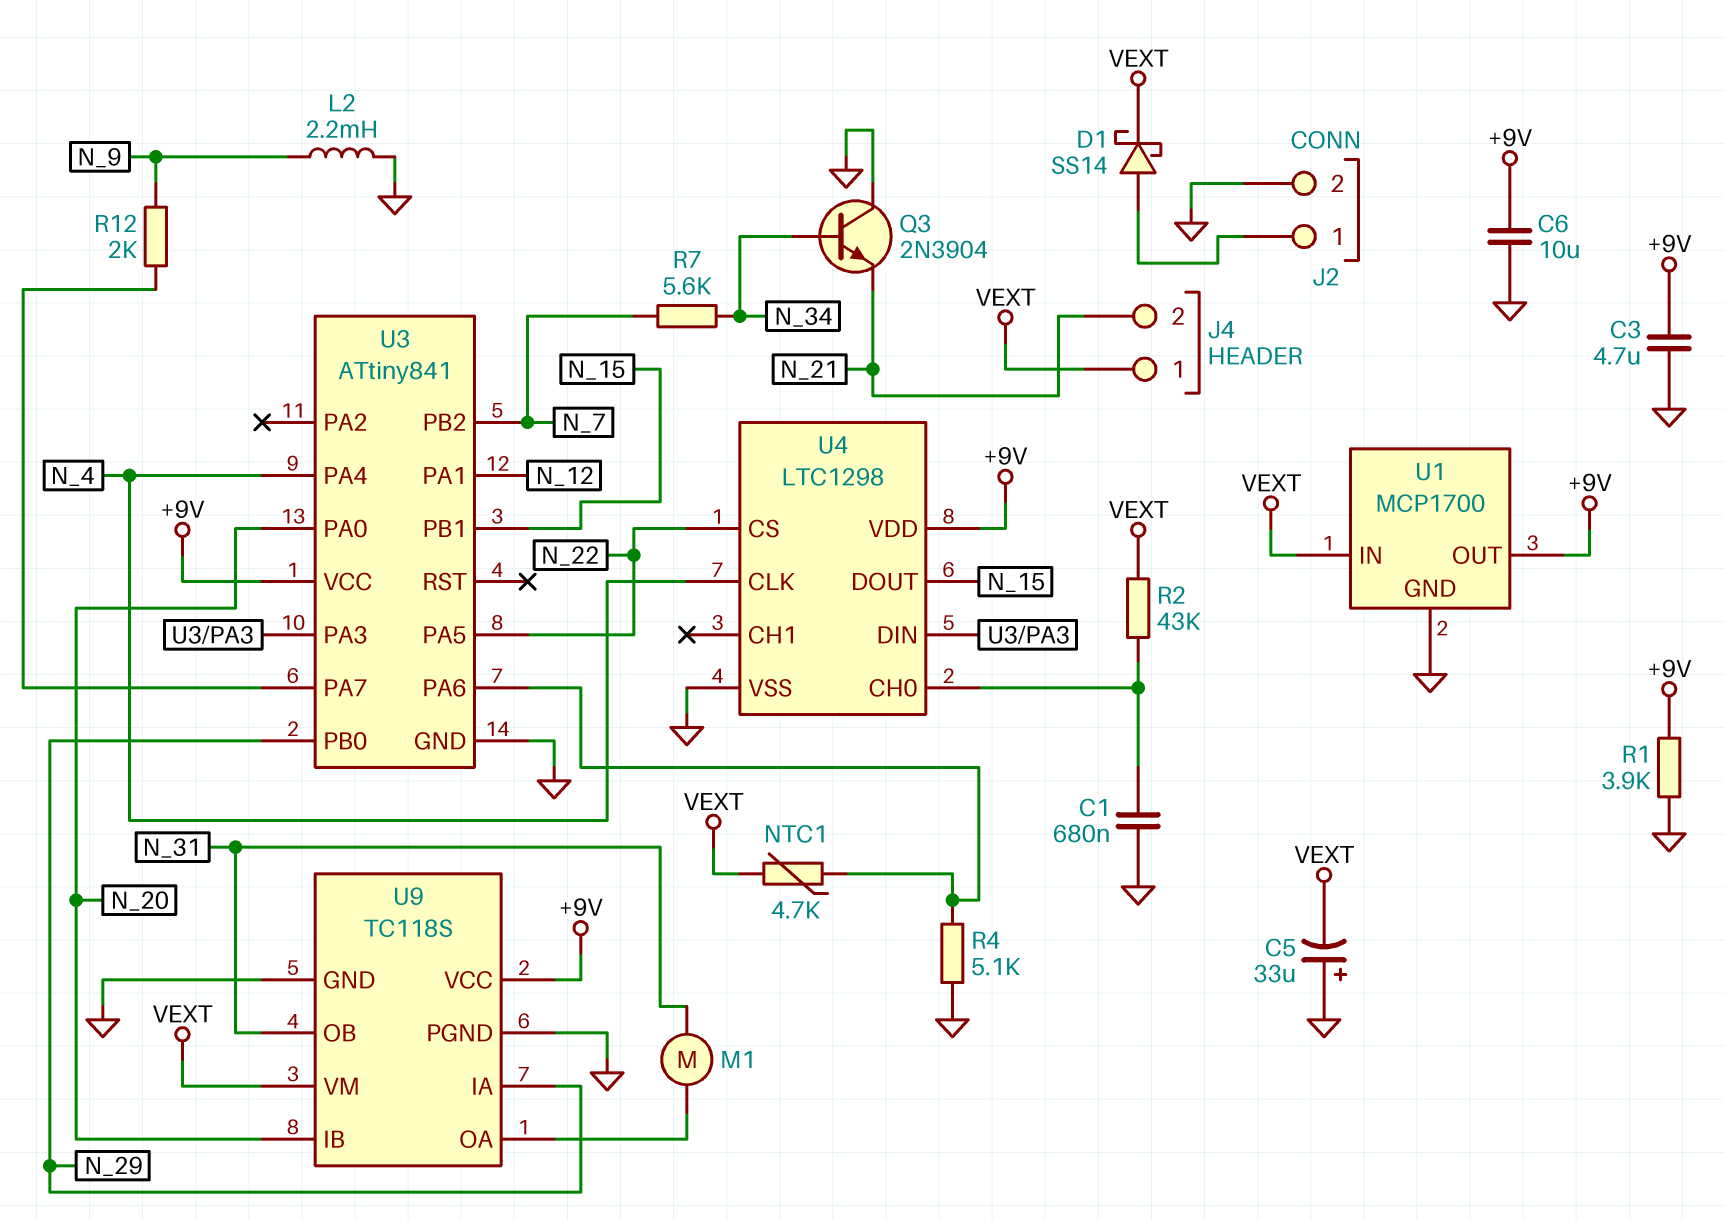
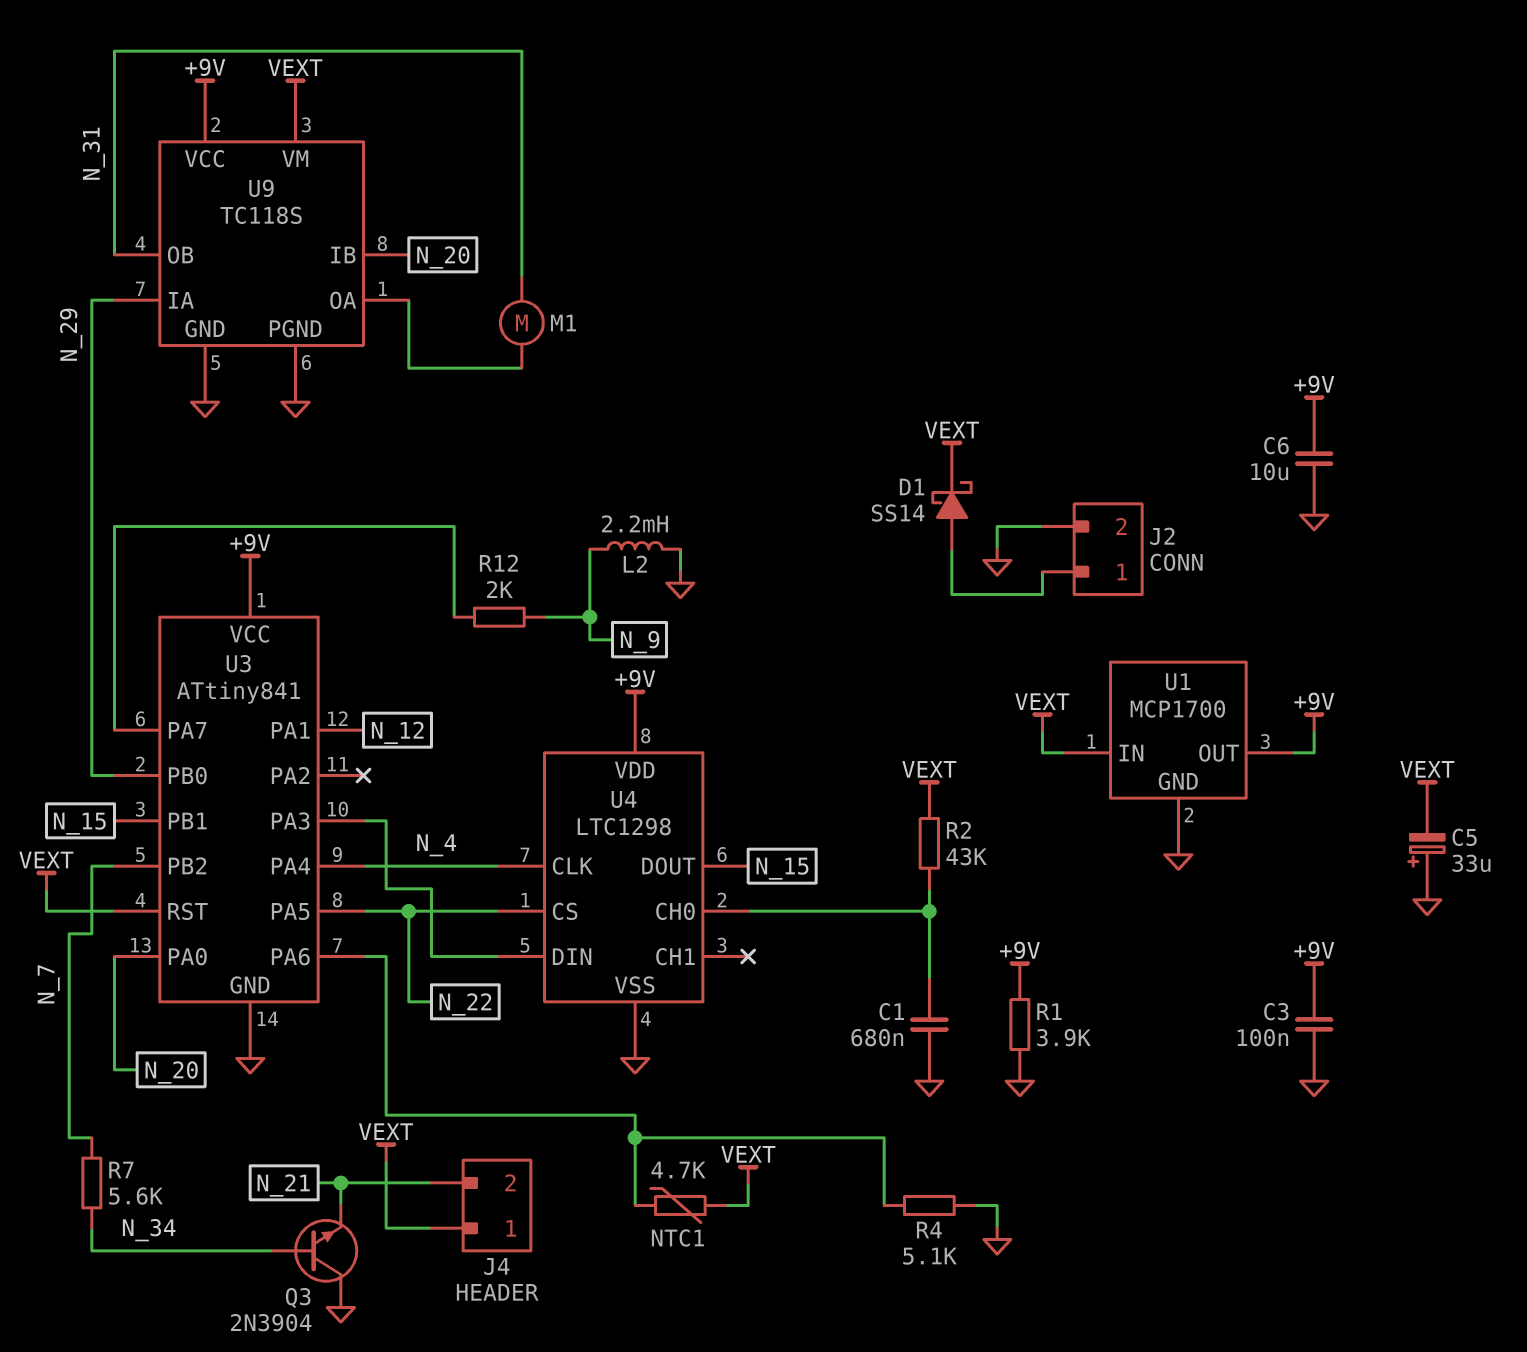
C3: 4.7uF (+9V, GND) -> 100nF (+9V, GND)
U3 pin RST: none -> VEXT

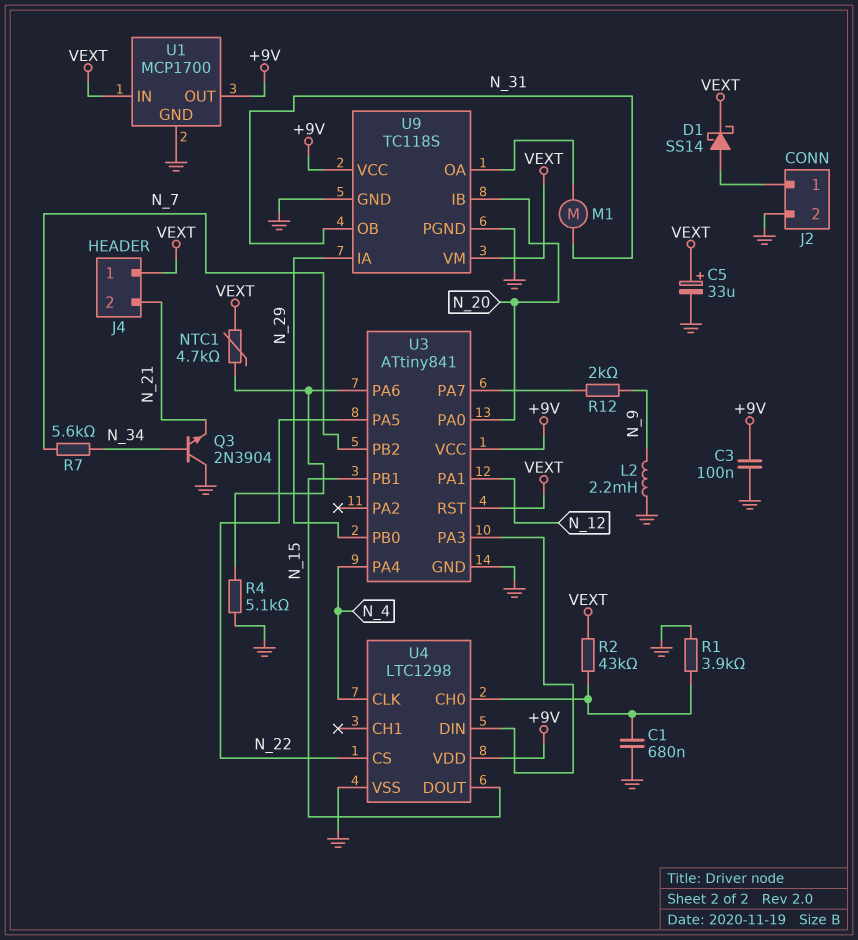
C5: 33uF (plus GND, minus VEXT) -> 33uF (plus VEXT, minus GND)
C6: 10uF (+9V, GND) -> none
R1: 3.9k (+9V, GND) -> 3.9k (GND, U4/CH0)

